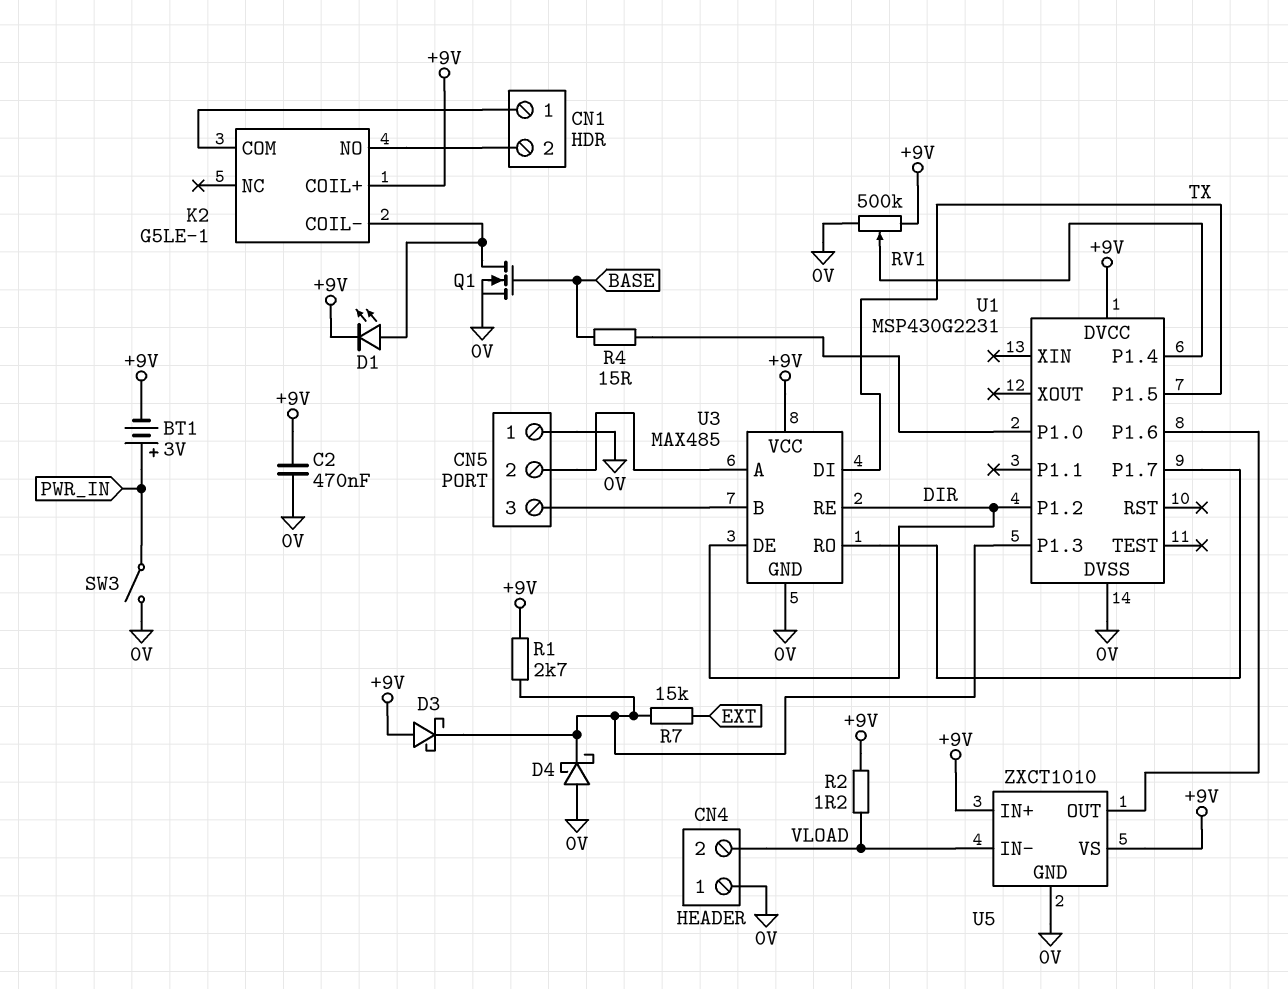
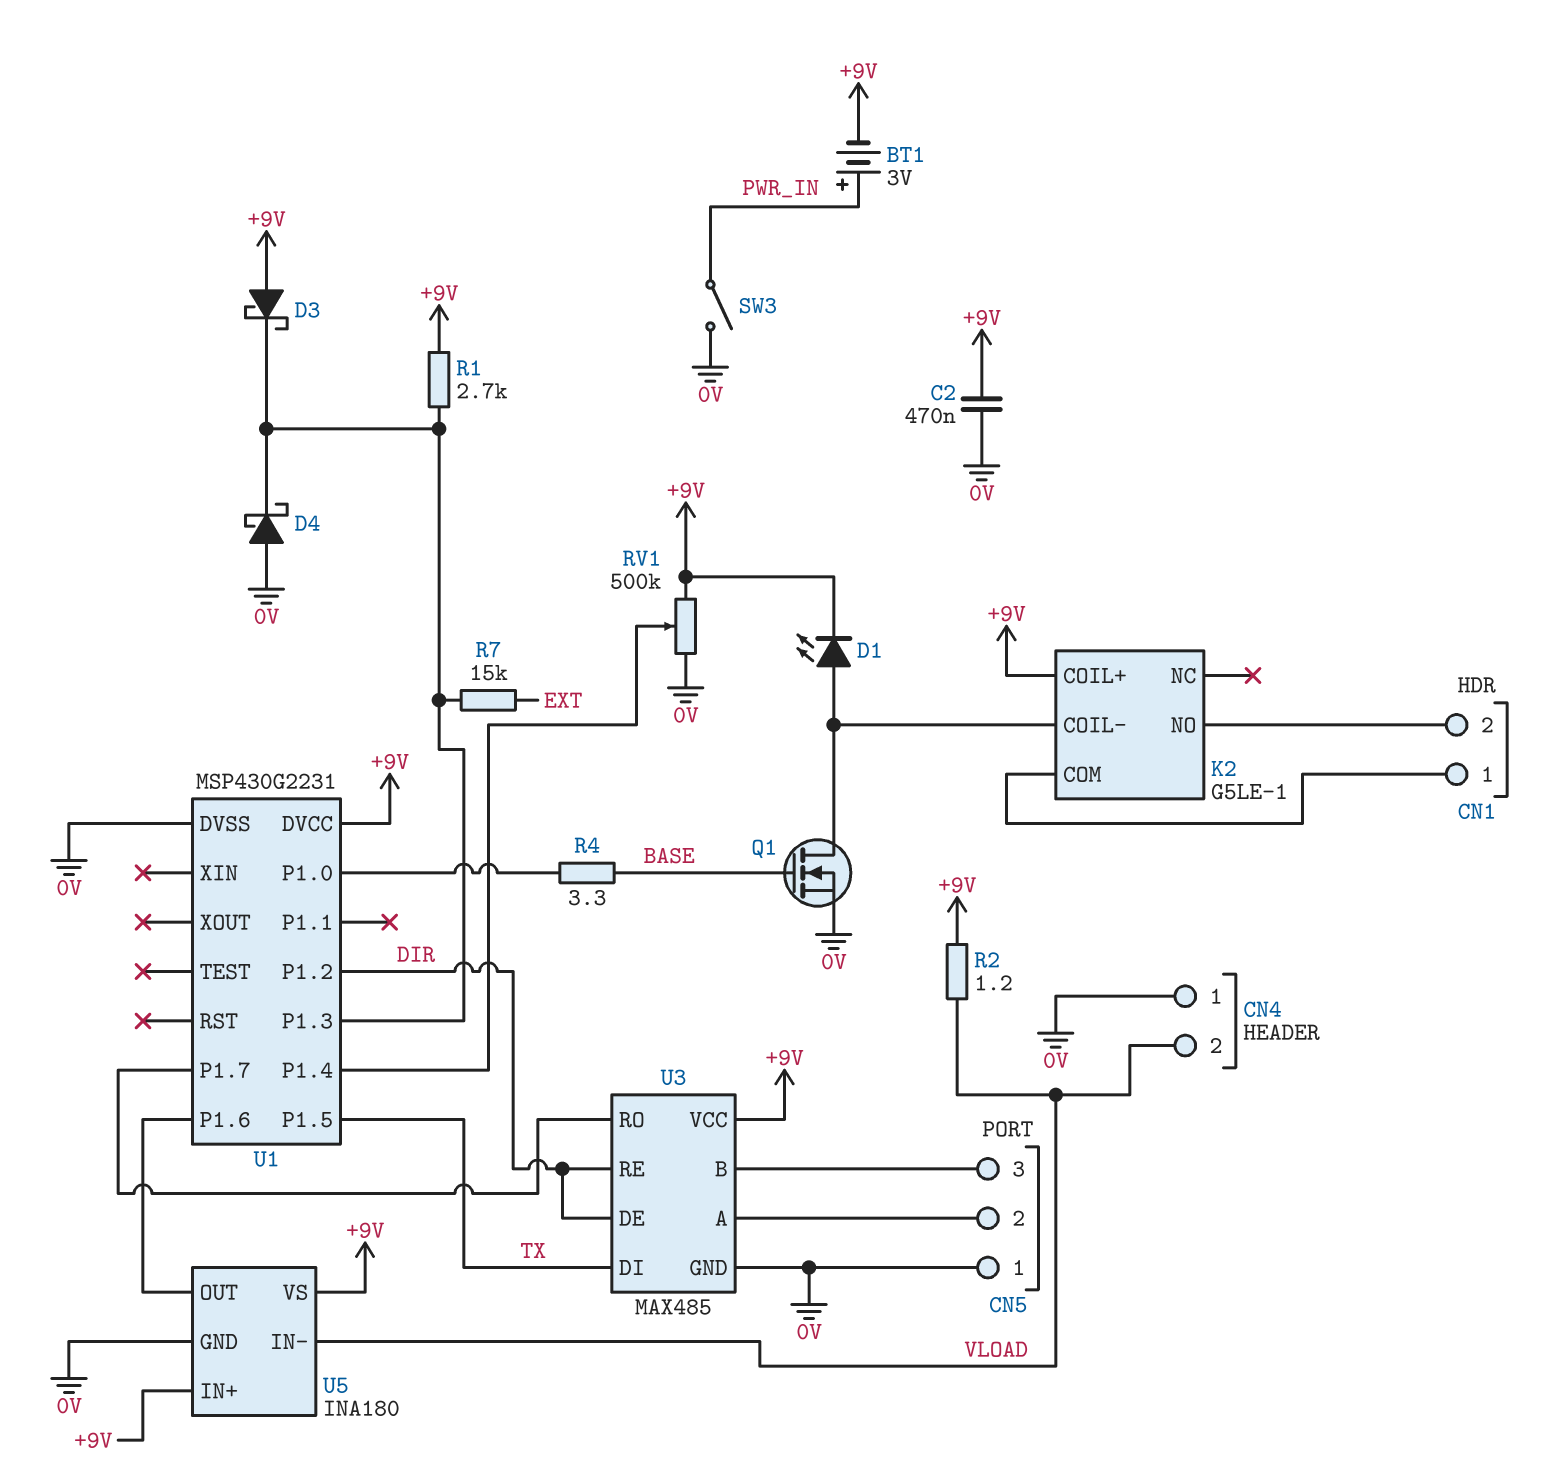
R4: 15 (BASE, U1/P1.0) -> 3.3 (BASE, U1/P1.0)
U5: ZXCT1010 -> INA180

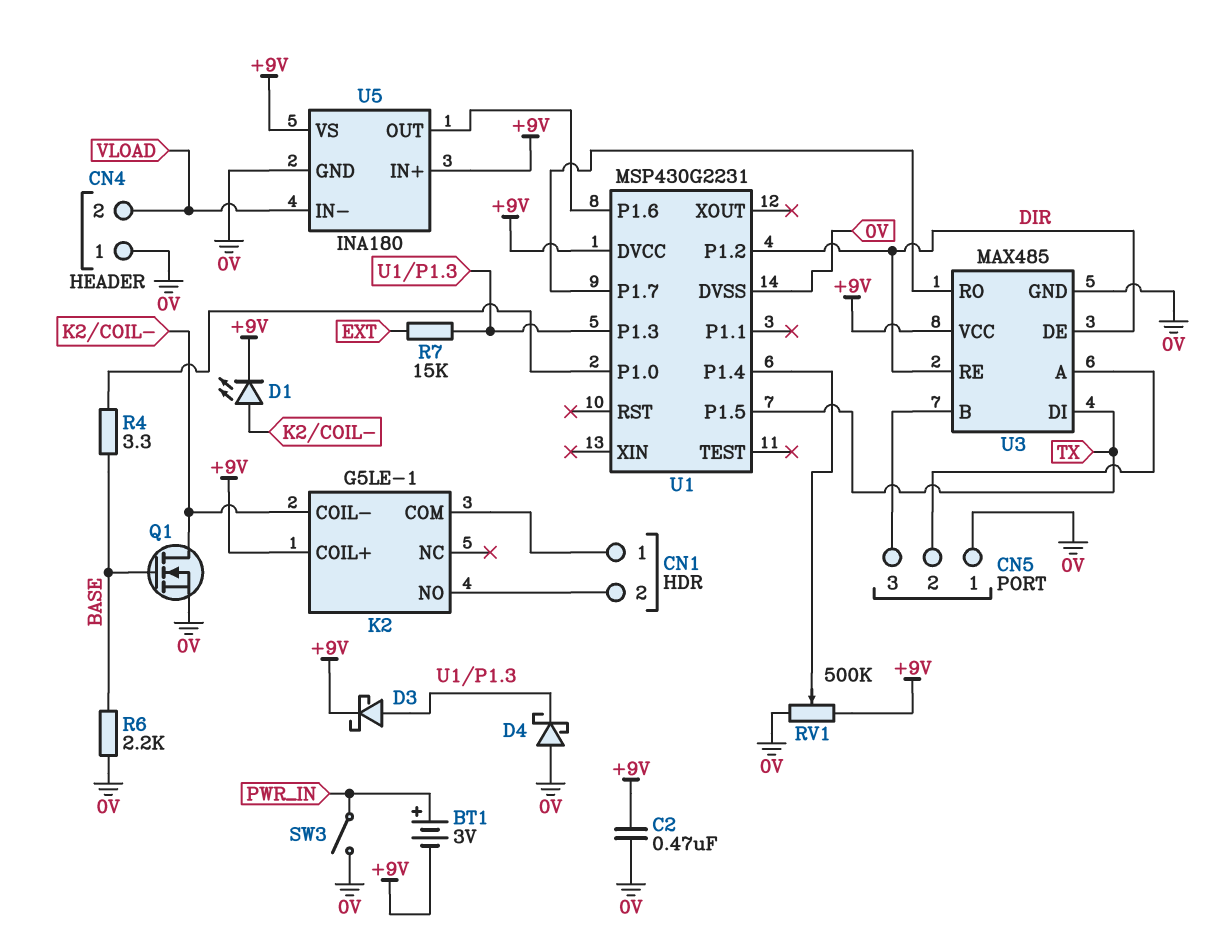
D3: schottky (A +9V, K U1/P1.3) -> schottky (A U1/P1.3, K +9V)
R1: 2.7k (+9V, U1/P1.3) -> none
R2: 1.2 (+9V, VLOAD) -> none
R6: none -> 2.2k (0V, BASE)

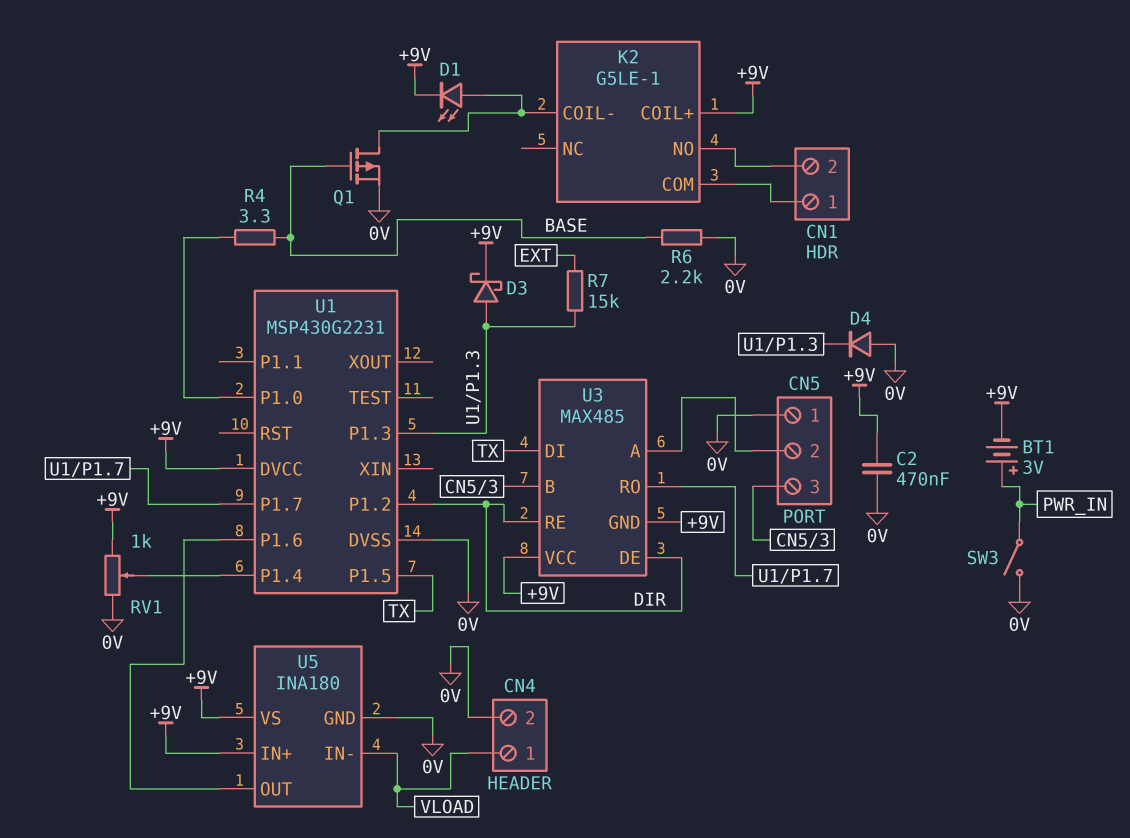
CN4 pin 1: 0V -> VLOAD
CN4 pin 2: VLOAD -> 0V
D4: schottky (A 0V, K U1/P1.3) -> diode (A 0V, K U1/P1.3)
Q1: NMOS (G BASE, D K2/COIL-, S 0V) -> PMOS (G BASE, D K2/COIL-, S 0V)
RV1: 500k (+9V, 0V, wiper U1/P1.4) -> 1k (+9V, 0V, wiper U1/P1.4)
U3 pin GND: 0V -> +9V

